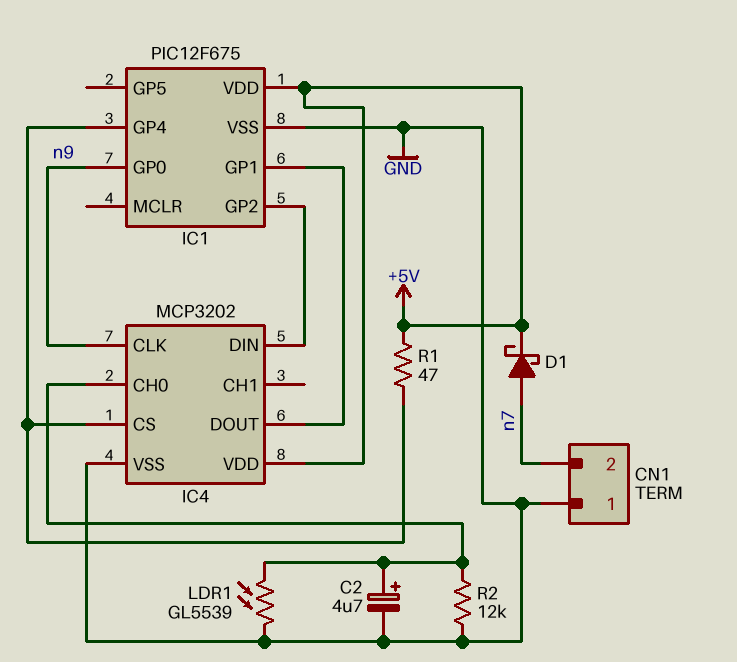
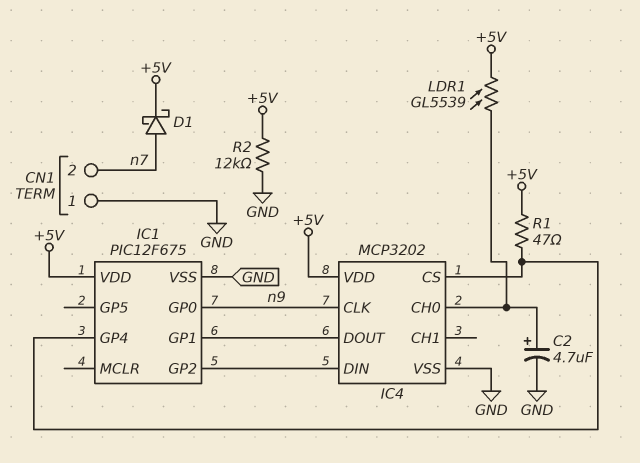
LDR1: GL5539 (GND, IC4/CH0) -> GL5539 (+5V, IC4/CH0)
R2: 12k (GND, IC4/CH0) -> 12k (+5V, GND)

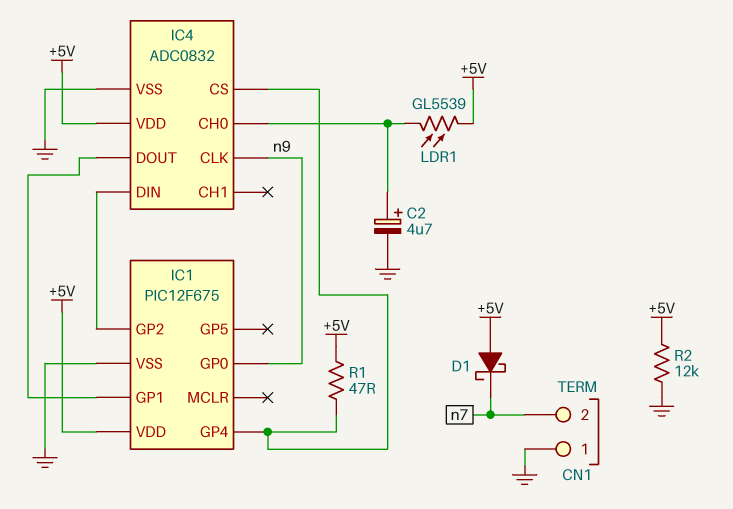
D1: schottky (A n7, K +5V) -> schottky (A +5V, K n7)
IC4: MCP3202 -> ADC0832

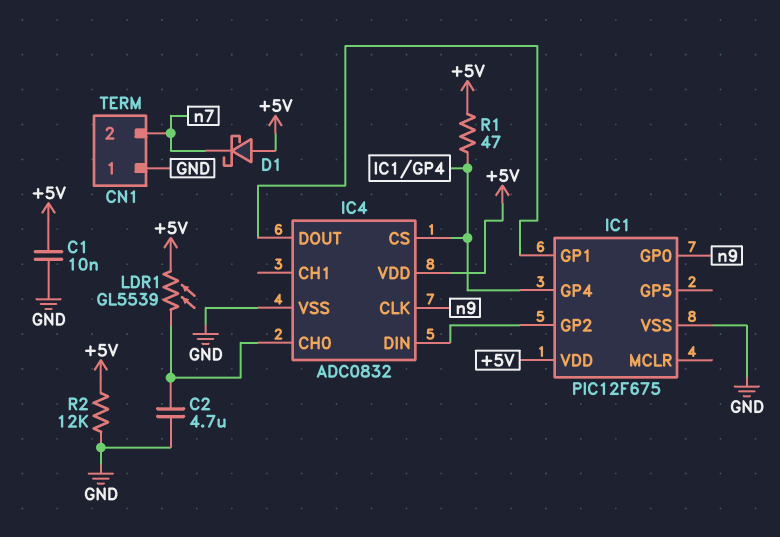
C1: none -> 10nF (+5V, GND)
C2: 4.7uF (plus IC4/CH0, minus GND) -> 4.7uF (GND, IC4/CH0)

